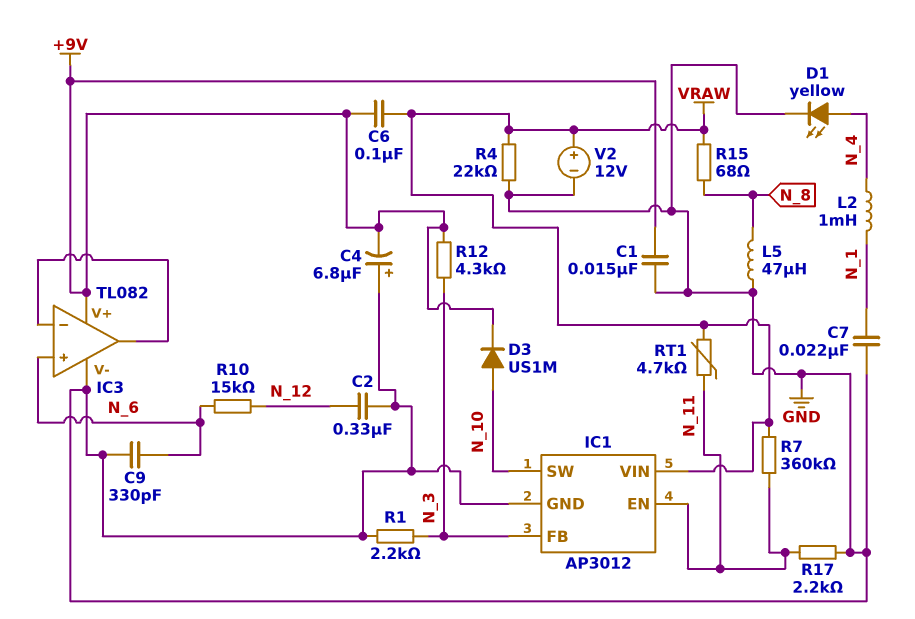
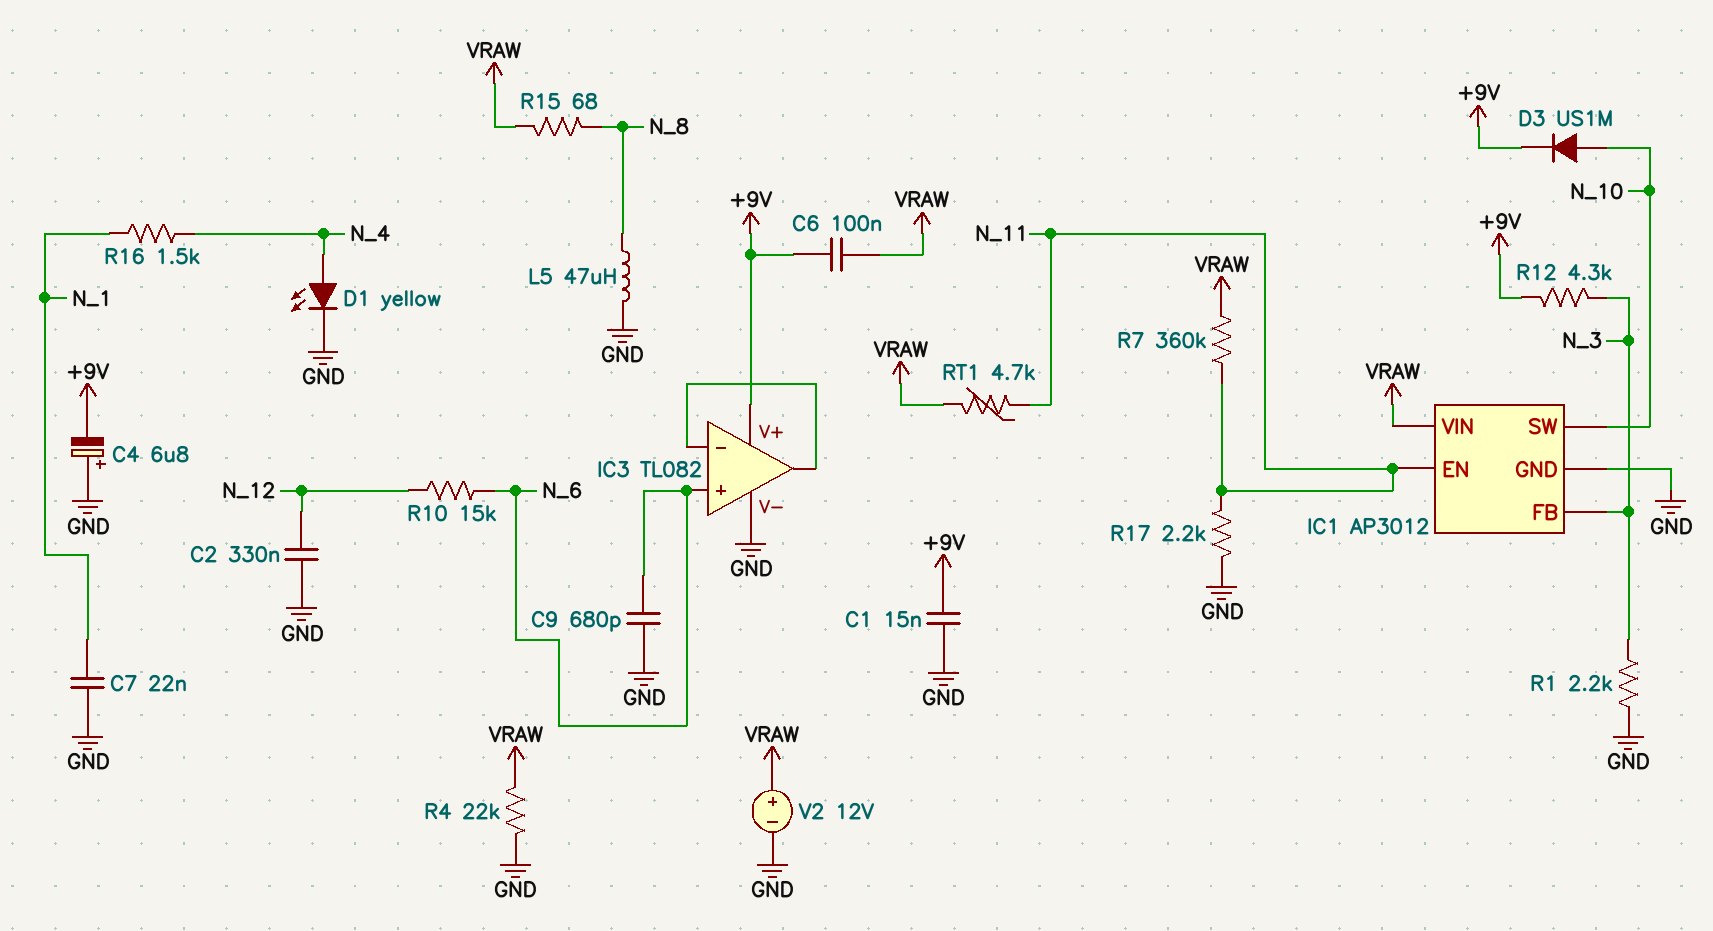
C9: 330pF (GND, N_6) -> 680pF (GND, N_6)
L2: 1mH (N_1, N_4) -> none
R16: none -> 1.5k (N_1, N_4)

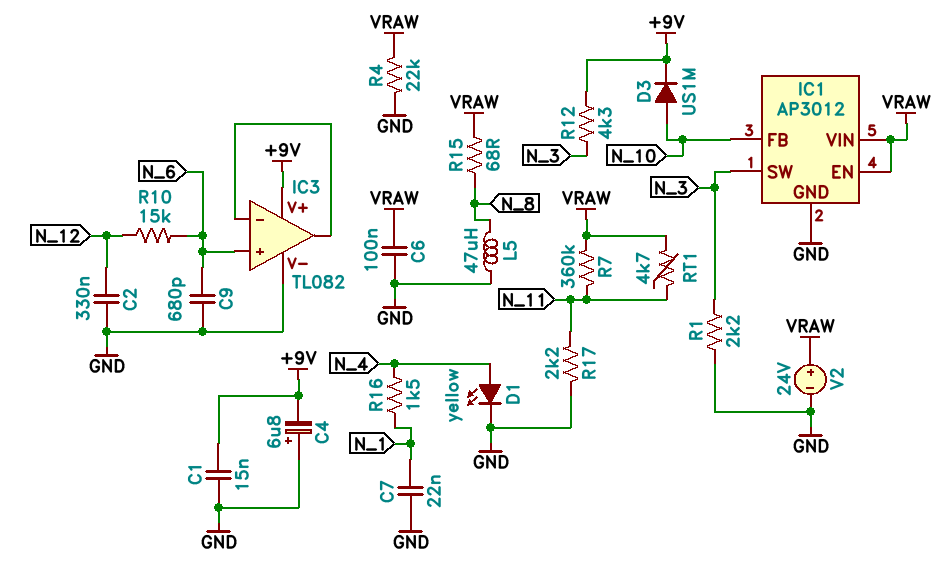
C6: 100nF (+9V, VRAW) -> 100nF (GND, VRAW)
IC1 pin EN: N_11 -> VRAW
IC1 pin FB: N_3 -> N_10
IC1 pin SW: N_10 -> N_3
V2: 12V (plus VRAW, minus GND) -> 24V (plus VRAW, minus GND)

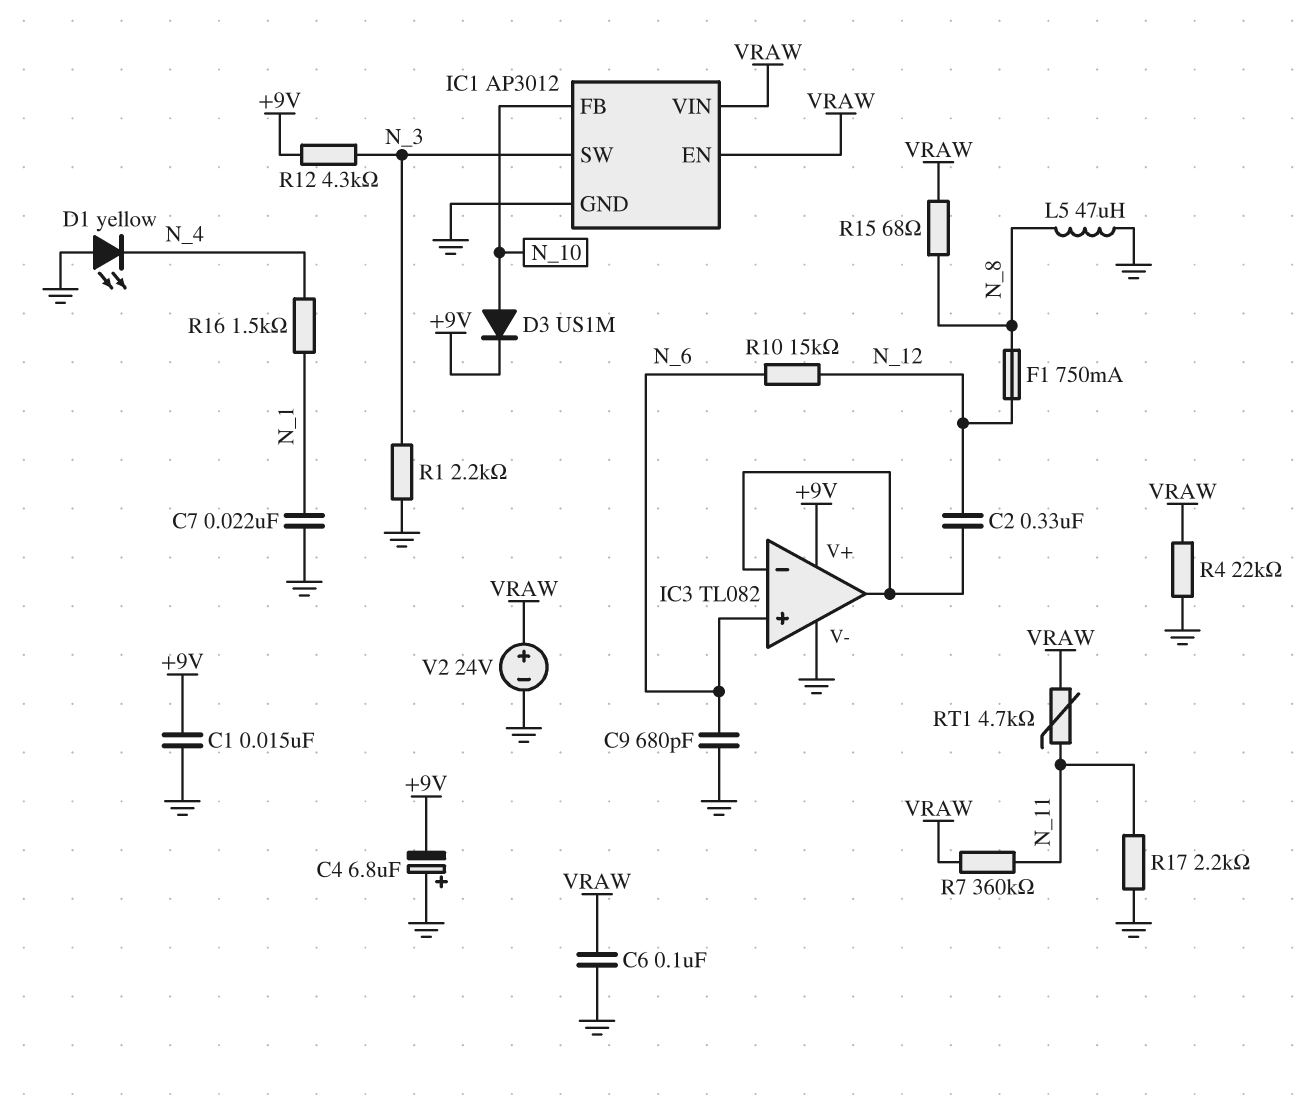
C2: 330nF (GND, N_12) -> 330nF (IC3/in-, N_12)
D1: LED yellow (A N_4, K GND) -> LED yellow (A GND, K N_4)
F1: none -> 750mA (N_8, N_12)

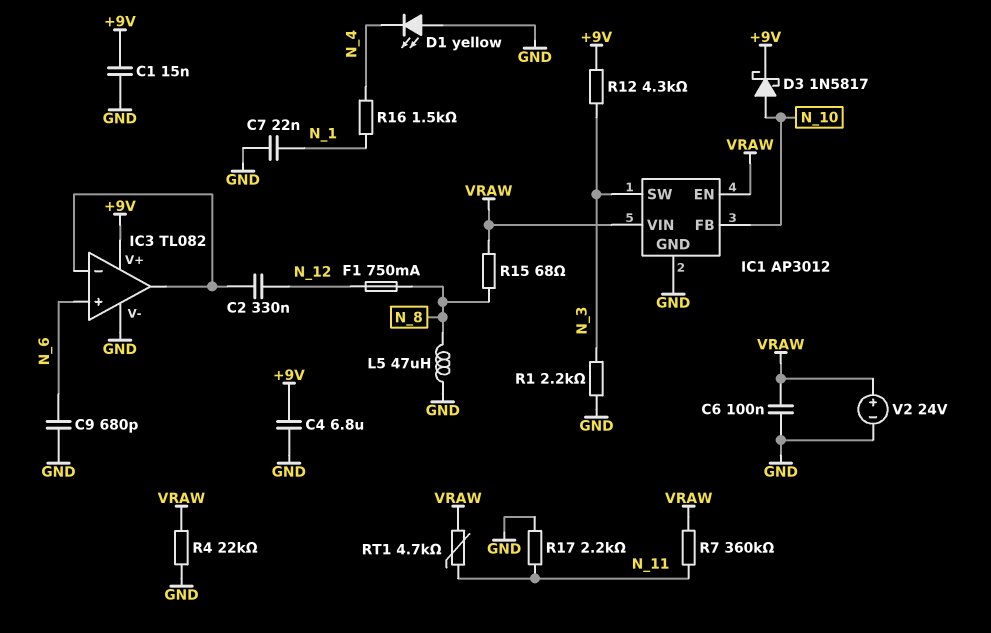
C4: 6.8uF (plus GND, minus +9V) -> 6.8uF (+9V, GND)
D3: diode US1M (A N_10, K +9V) -> schottky 1N5817 (A N_10, K +9V)
R10: 15k (N_6, N_12) -> none

